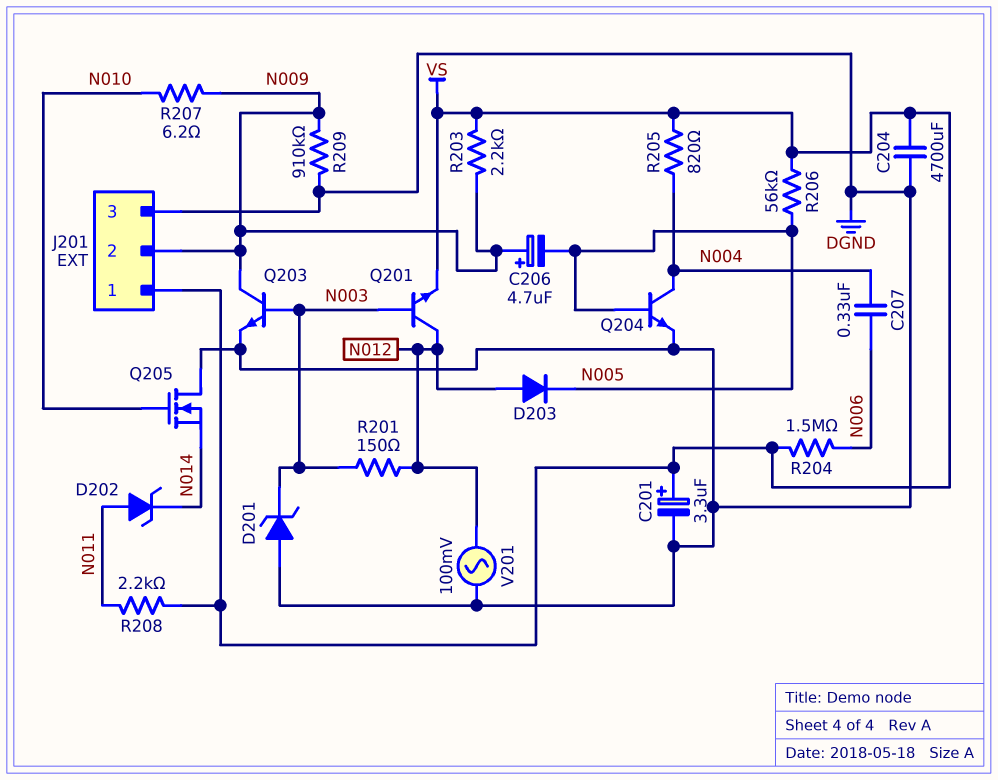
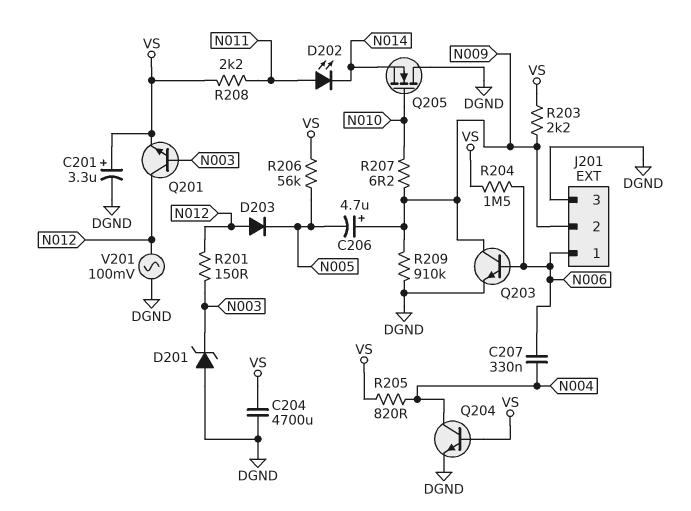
D202: zener (A N011, K N014) -> LED (A N011, K N014)
J201 pin 1: VS -> N006
Q203: NPN (B N003, C N009, E DGND) -> NPN (B N006, C N009, E DGND)
Q204: NPN (B N005, C N004, E DGND) -> NPN (B VS, C N004, E DGND)

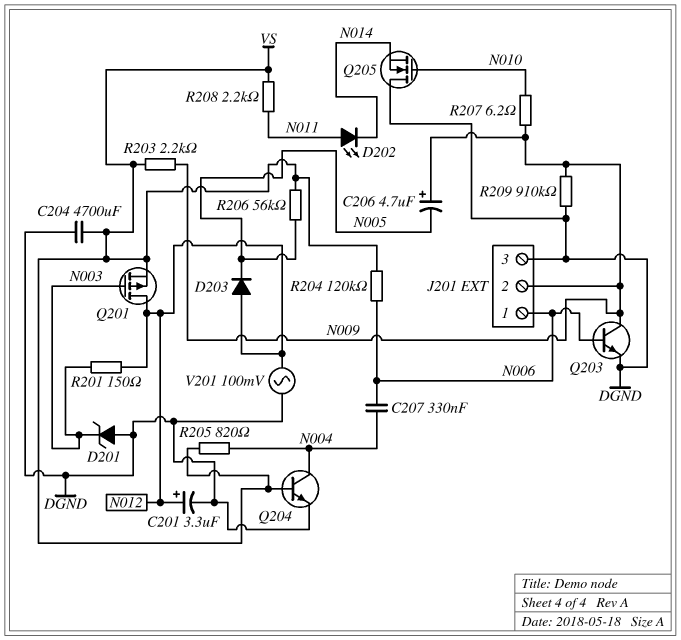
C201: 3.3uF (plus VS, minus DGND) -> 3.3uF (plus N012, minus DGND)
Q201: NPN (B N003, C N012, E VS) -> PMOS (G N003, D N012, S VS)
R204: 1.5M (N006, VS) -> 120k (N006, VS)

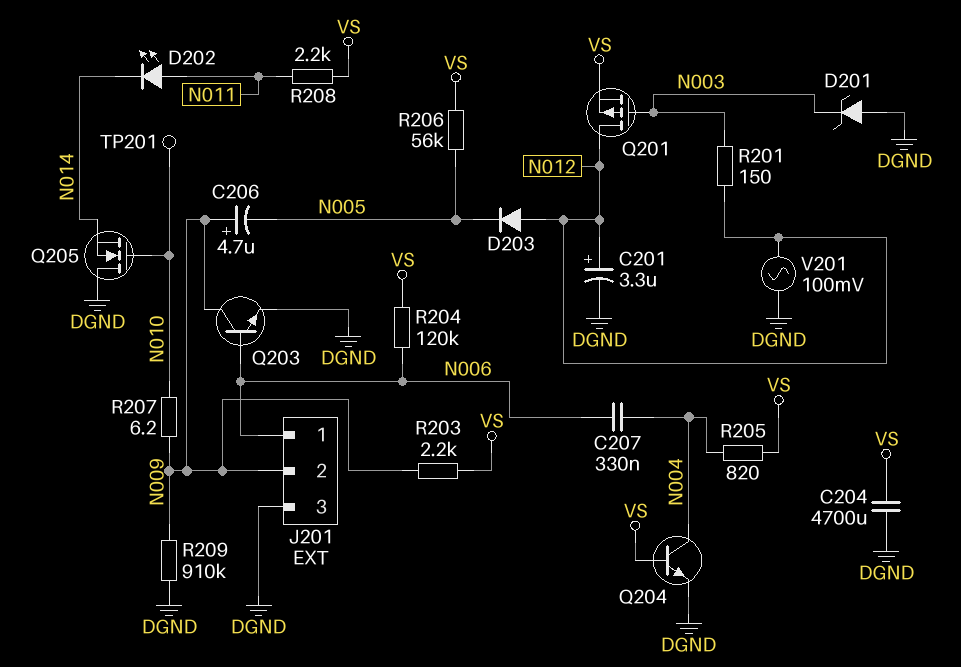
TP201: none -> test point (N010)

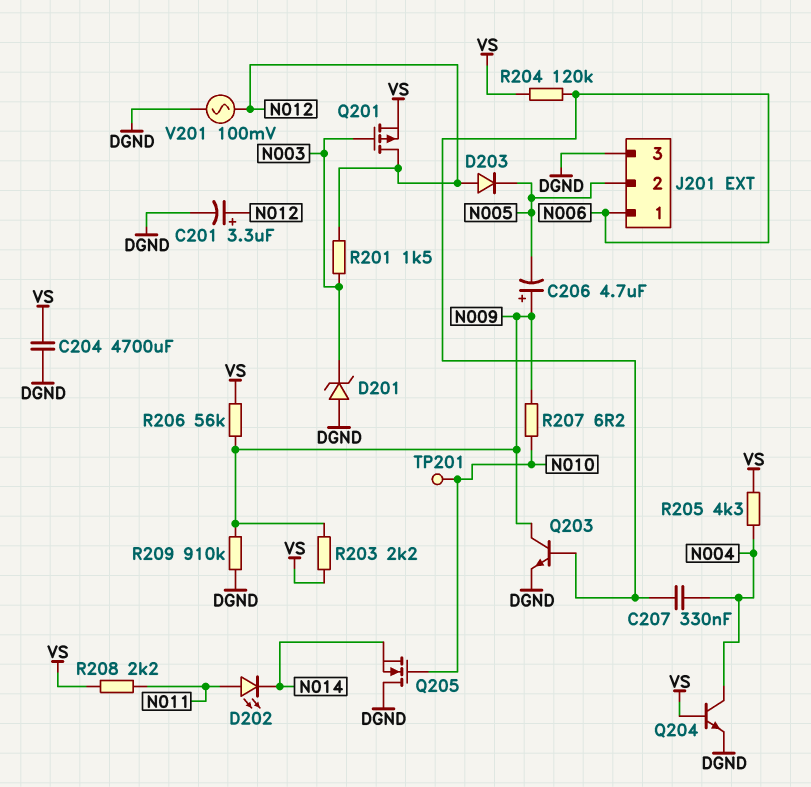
J201 pin 2: N009 -> N005
R201: 150 (N003, N012) -> 1.5k (N003, N012)
R205: 820 (N004, VS) -> 4.3k (N004, VS)
R206: 56k (N005, VS) -> 56k (N009, VS)

